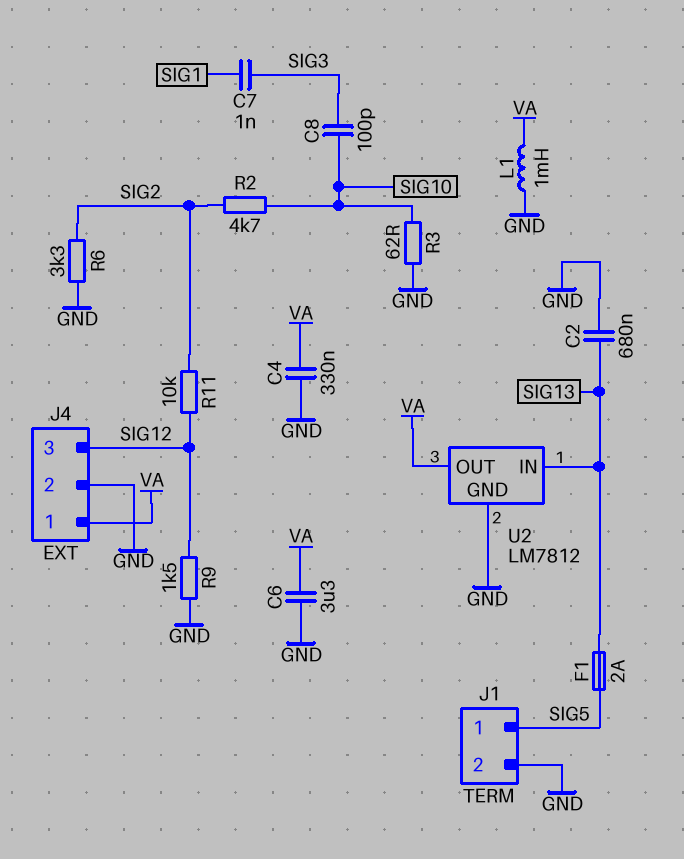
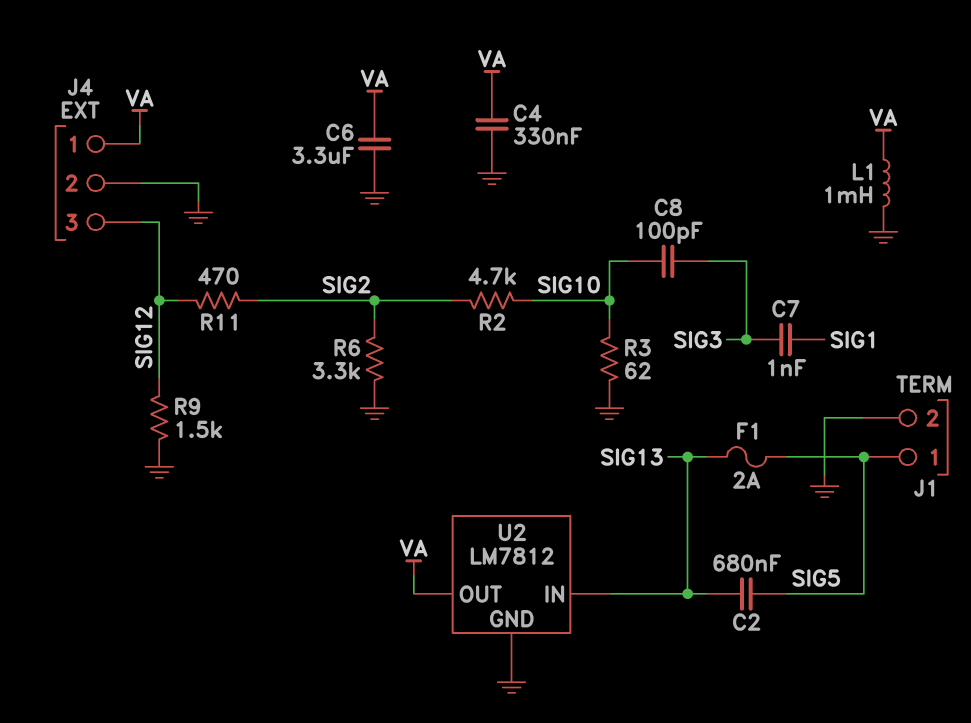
C2: 680nF (GND, SIG13) -> 680nF (SIG5, SIG13)
R11: 10k (SIG2, SIG12) -> 470 (SIG2, SIG12)

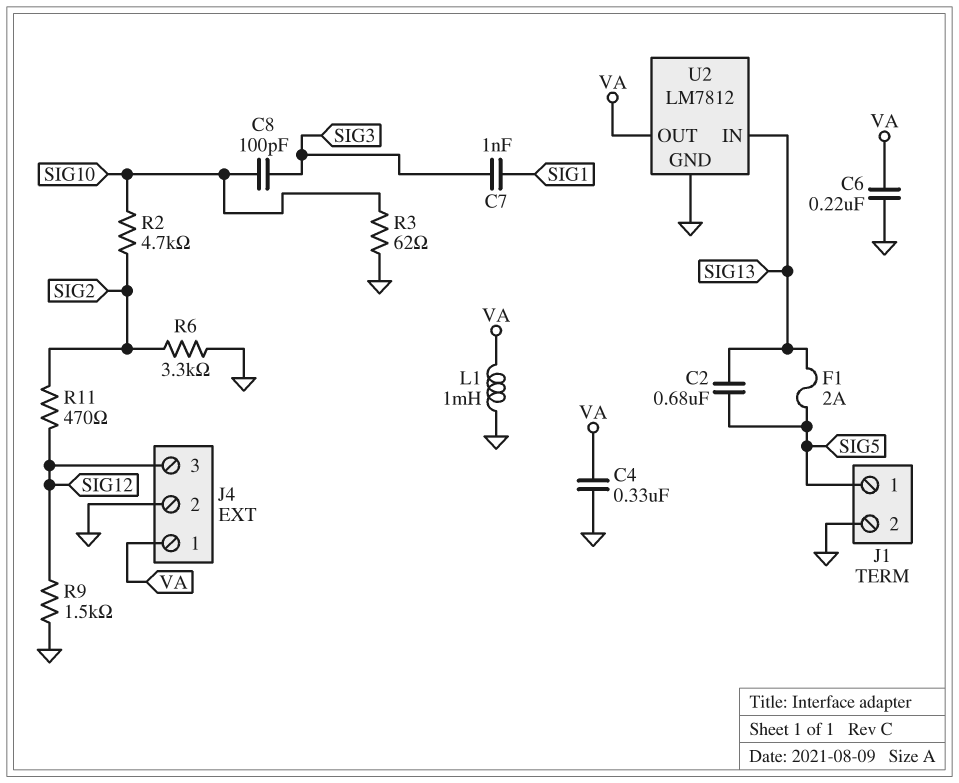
C6: 3.3uF (GND, VA) -> 220nF (GND, VA)

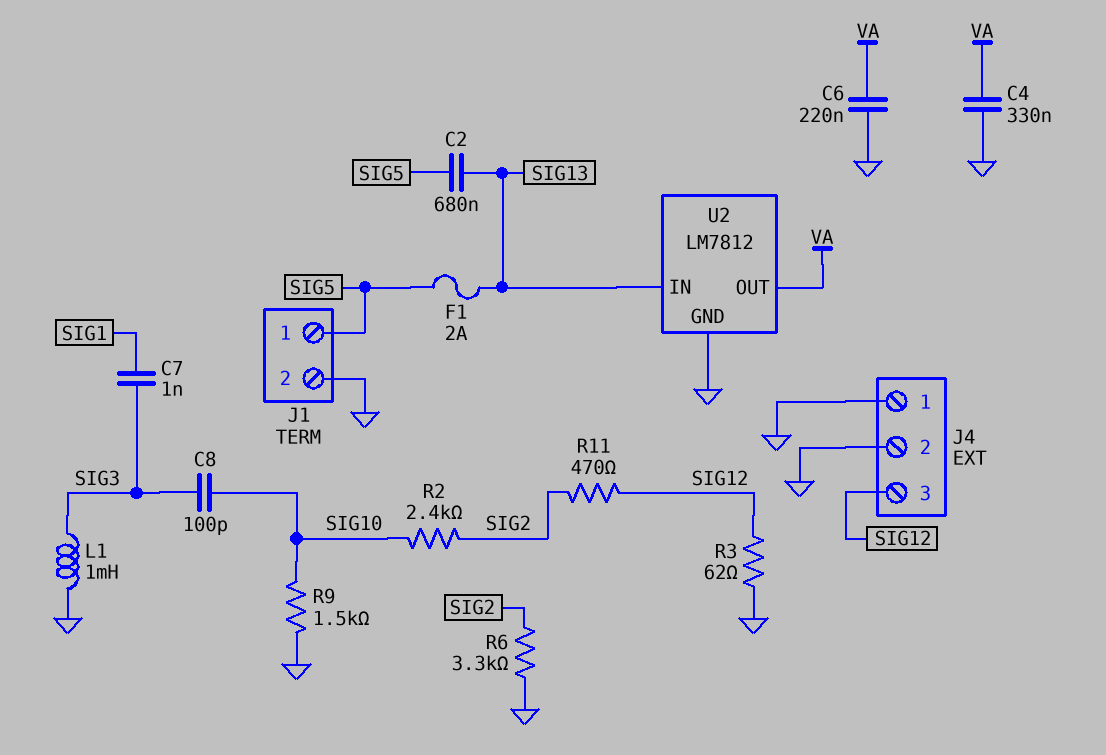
J4 pin 1: VA -> GND
L1: 1mH (GND, VA) -> 1mH (GND, SIG3)
R2: 4.7k (SIG2, SIG10) -> 2.4k (SIG2, SIG10)
R3: 62 (GND, SIG10) -> 62 (GND, SIG12)
R9: 1.5k (GND, SIG12) -> 1.5k (GND, SIG10)

